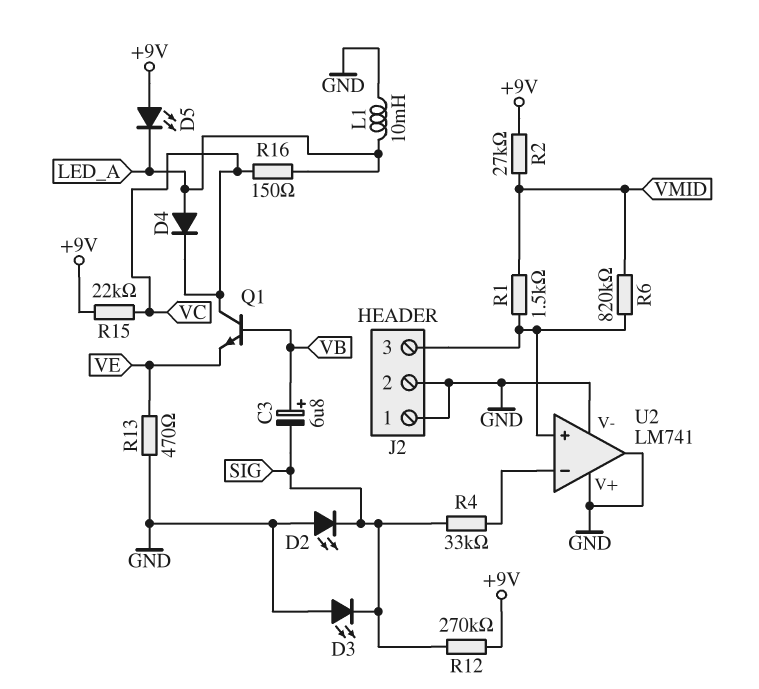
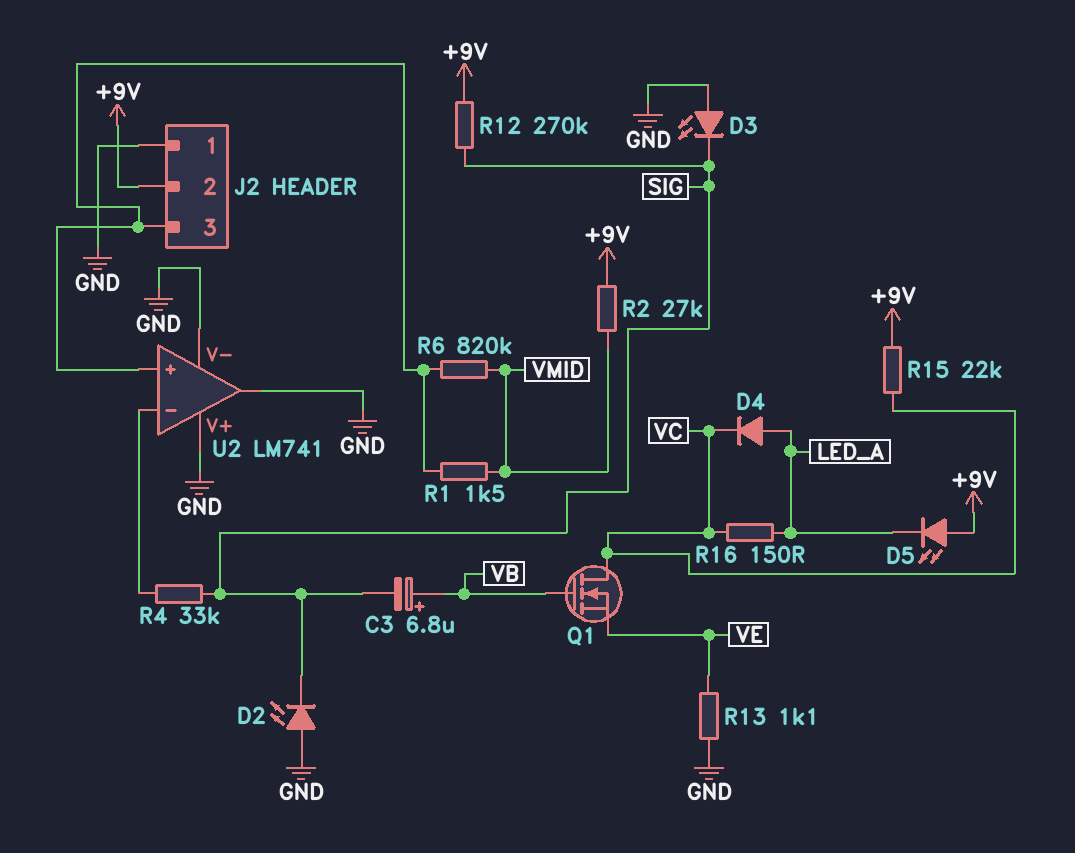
J2 pin 2: GND -> +9V
L1: 10mH (GND, LED_A) -> none
Q1: NPN (B VB, C VC, E VE) -> NMOS (G VB, D VC, S VE)
R13: 470 (GND, VE) -> 1.1k (GND, VE)

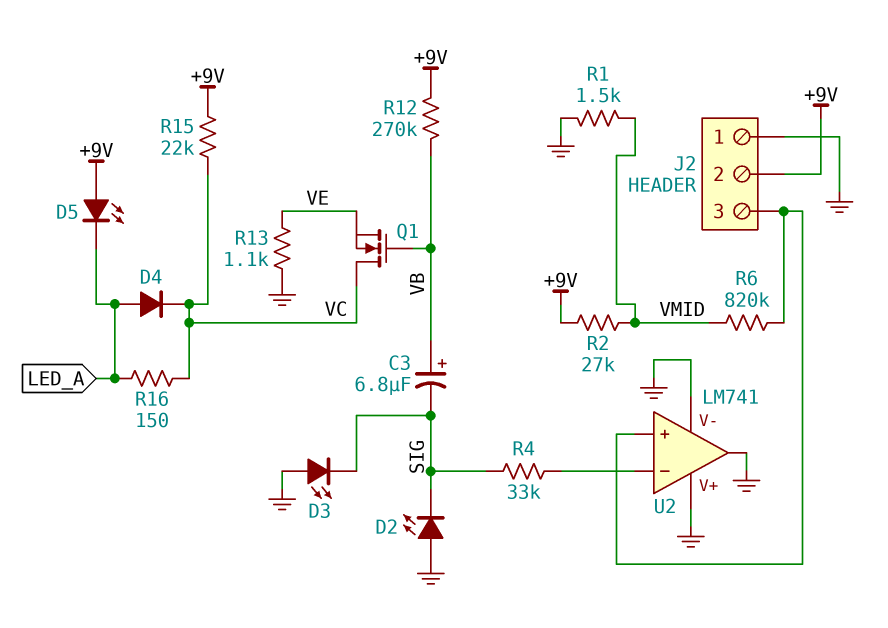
R1: 1.5k (J2/3, VMID) -> 1.5k (GND, VMID)
R12: 270k (+9V, SIG) -> 270k (+9V, VB)

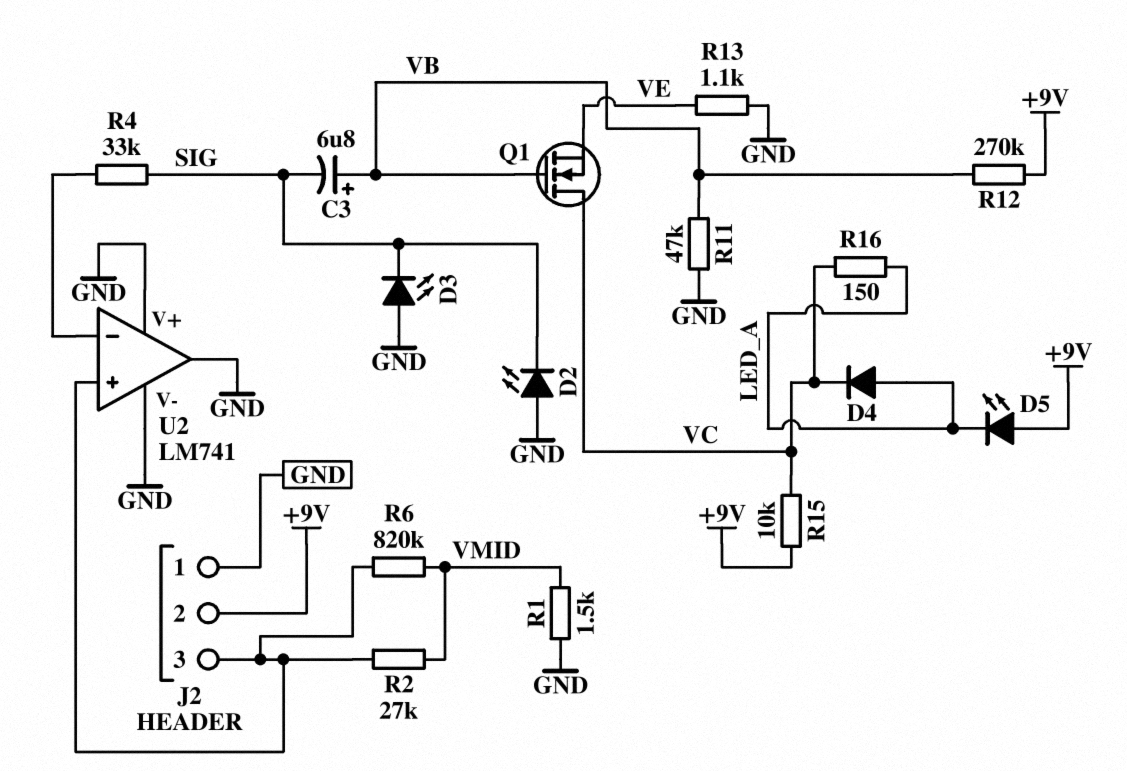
R2: 27k (+9V, VMID) -> 27k (J2/3, VMID)
R11: none -> 47k (GND, VB)
R15: 22k (+9V, VC) -> 10k (+9V, VC)

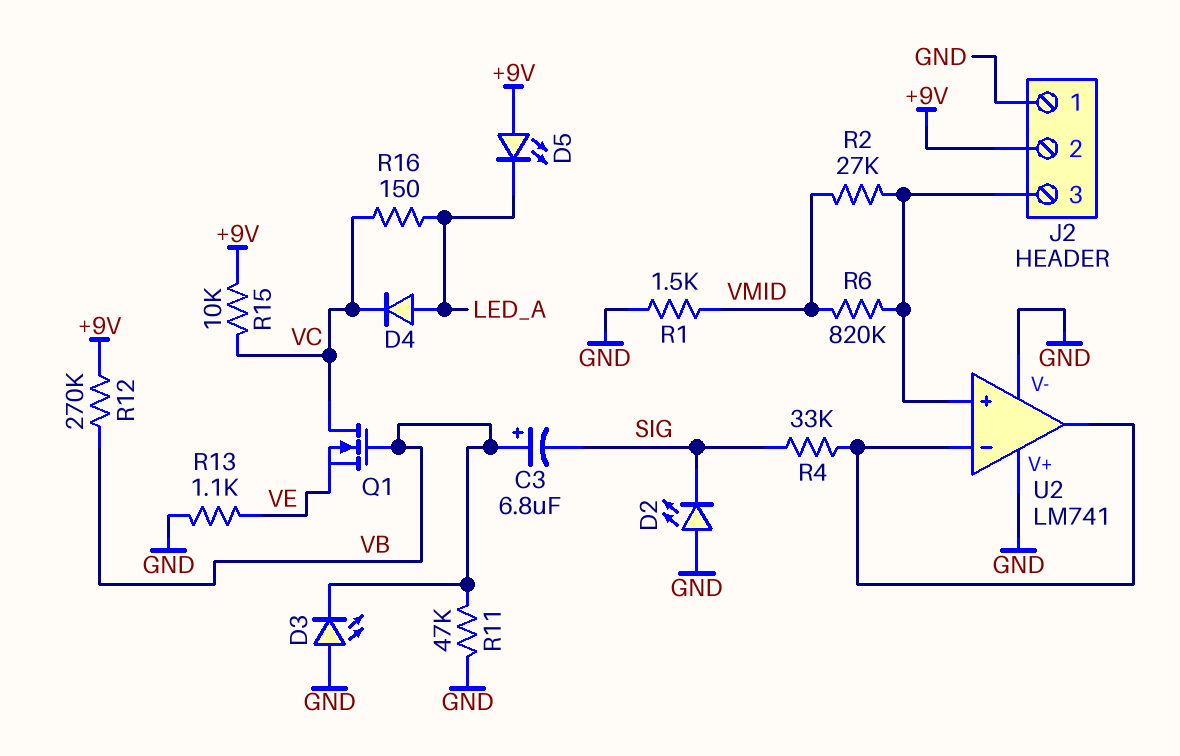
D3: LED (A GND, K SIG) -> LED (A GND, K VB)
U2 pin out: GND -> U2/in-

